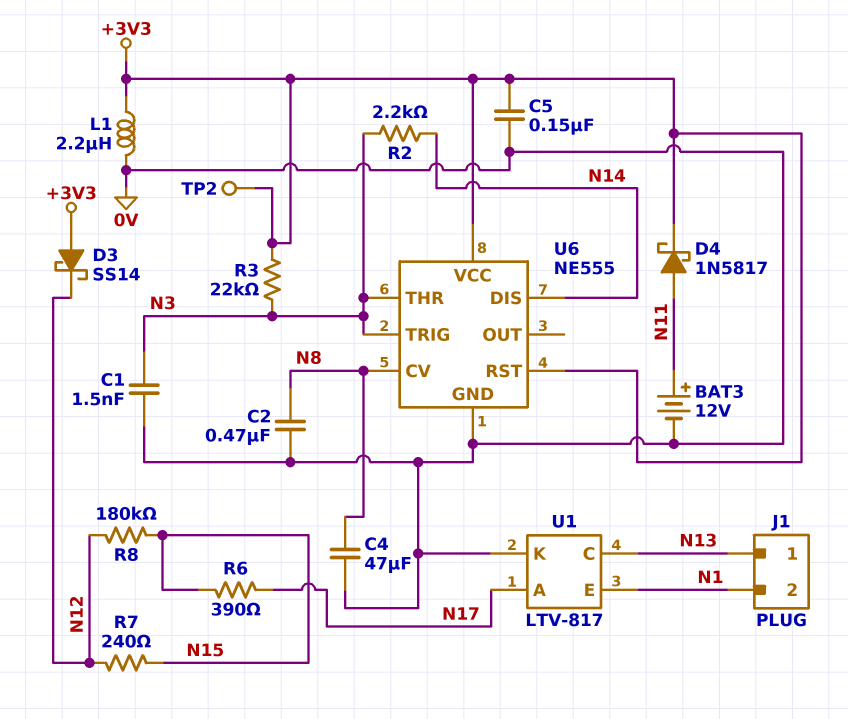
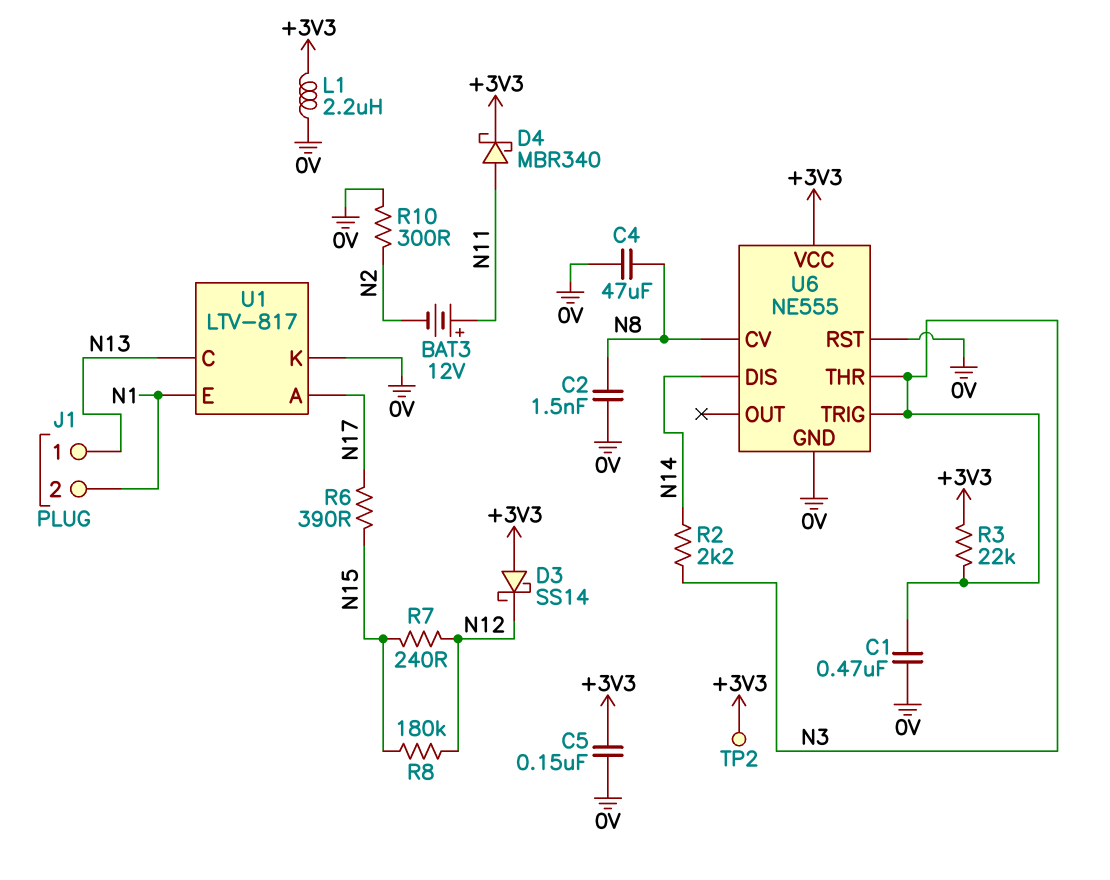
BAT3: 12V (plus N11, minus 0V) -> 12V (plus N11, minus N2)
C1: 1.5nF (0V, N3) -> 470nF (0V, N3)
C2: 470nF (0V, N8) -> 1.5nF (0V, N8)
D4: schottky 1N5817 (A N11, K +3V3) -> schottky MBR340 (A N11, K +3V3)
R10: none -> 300 (0V, N2)
U6 pin RST: +3V3 -> 0V

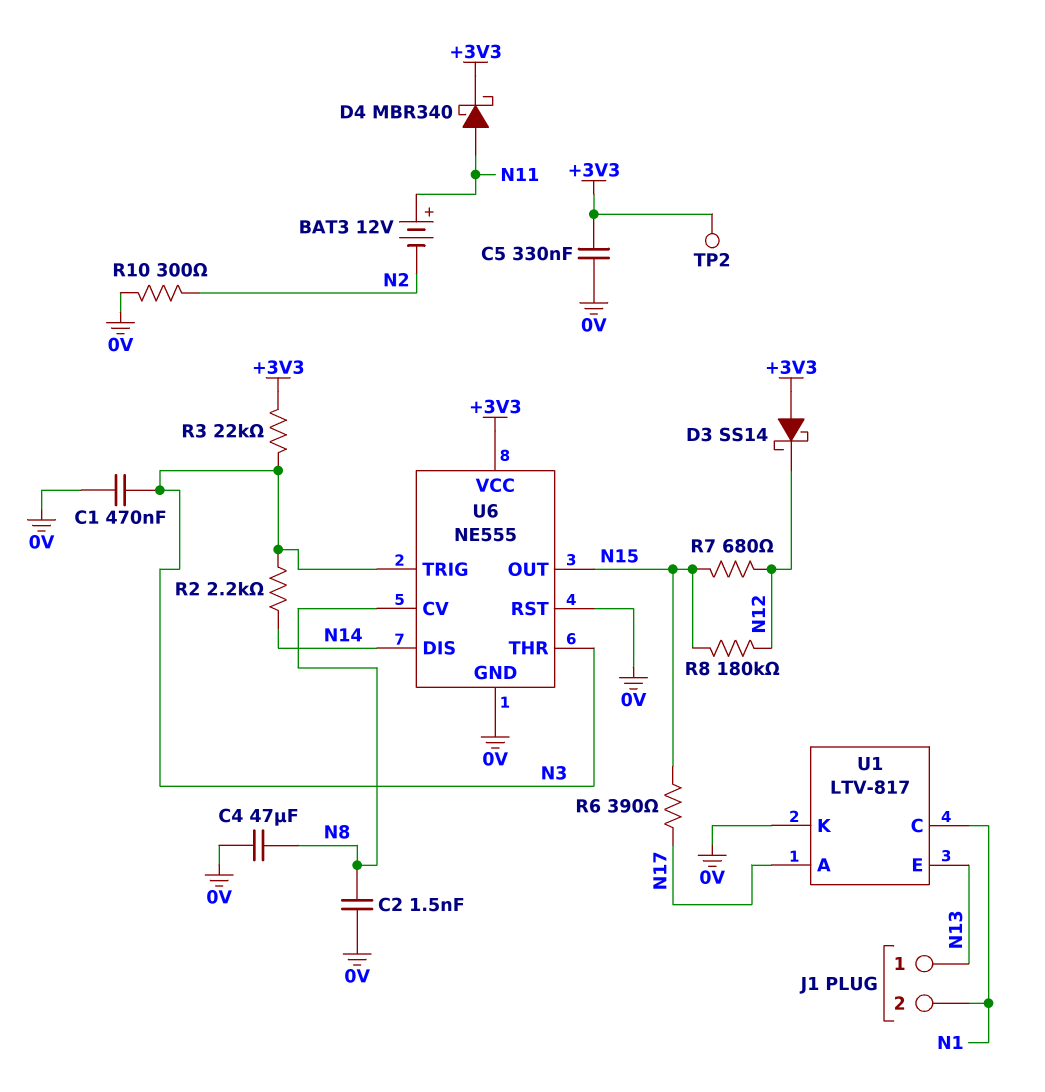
C5: 150nF (+3V3, 0V) -> 330nF (+3V3, 0V)
L1: 2.2uH (+3V3, 0V) -> none
R7: 240 (N12, N15) -> 680 (N12, N15)
U1 pin C: N13 -> N1
U1 pin E: N1 -> N13
U6 pin OUT: none -> N15

